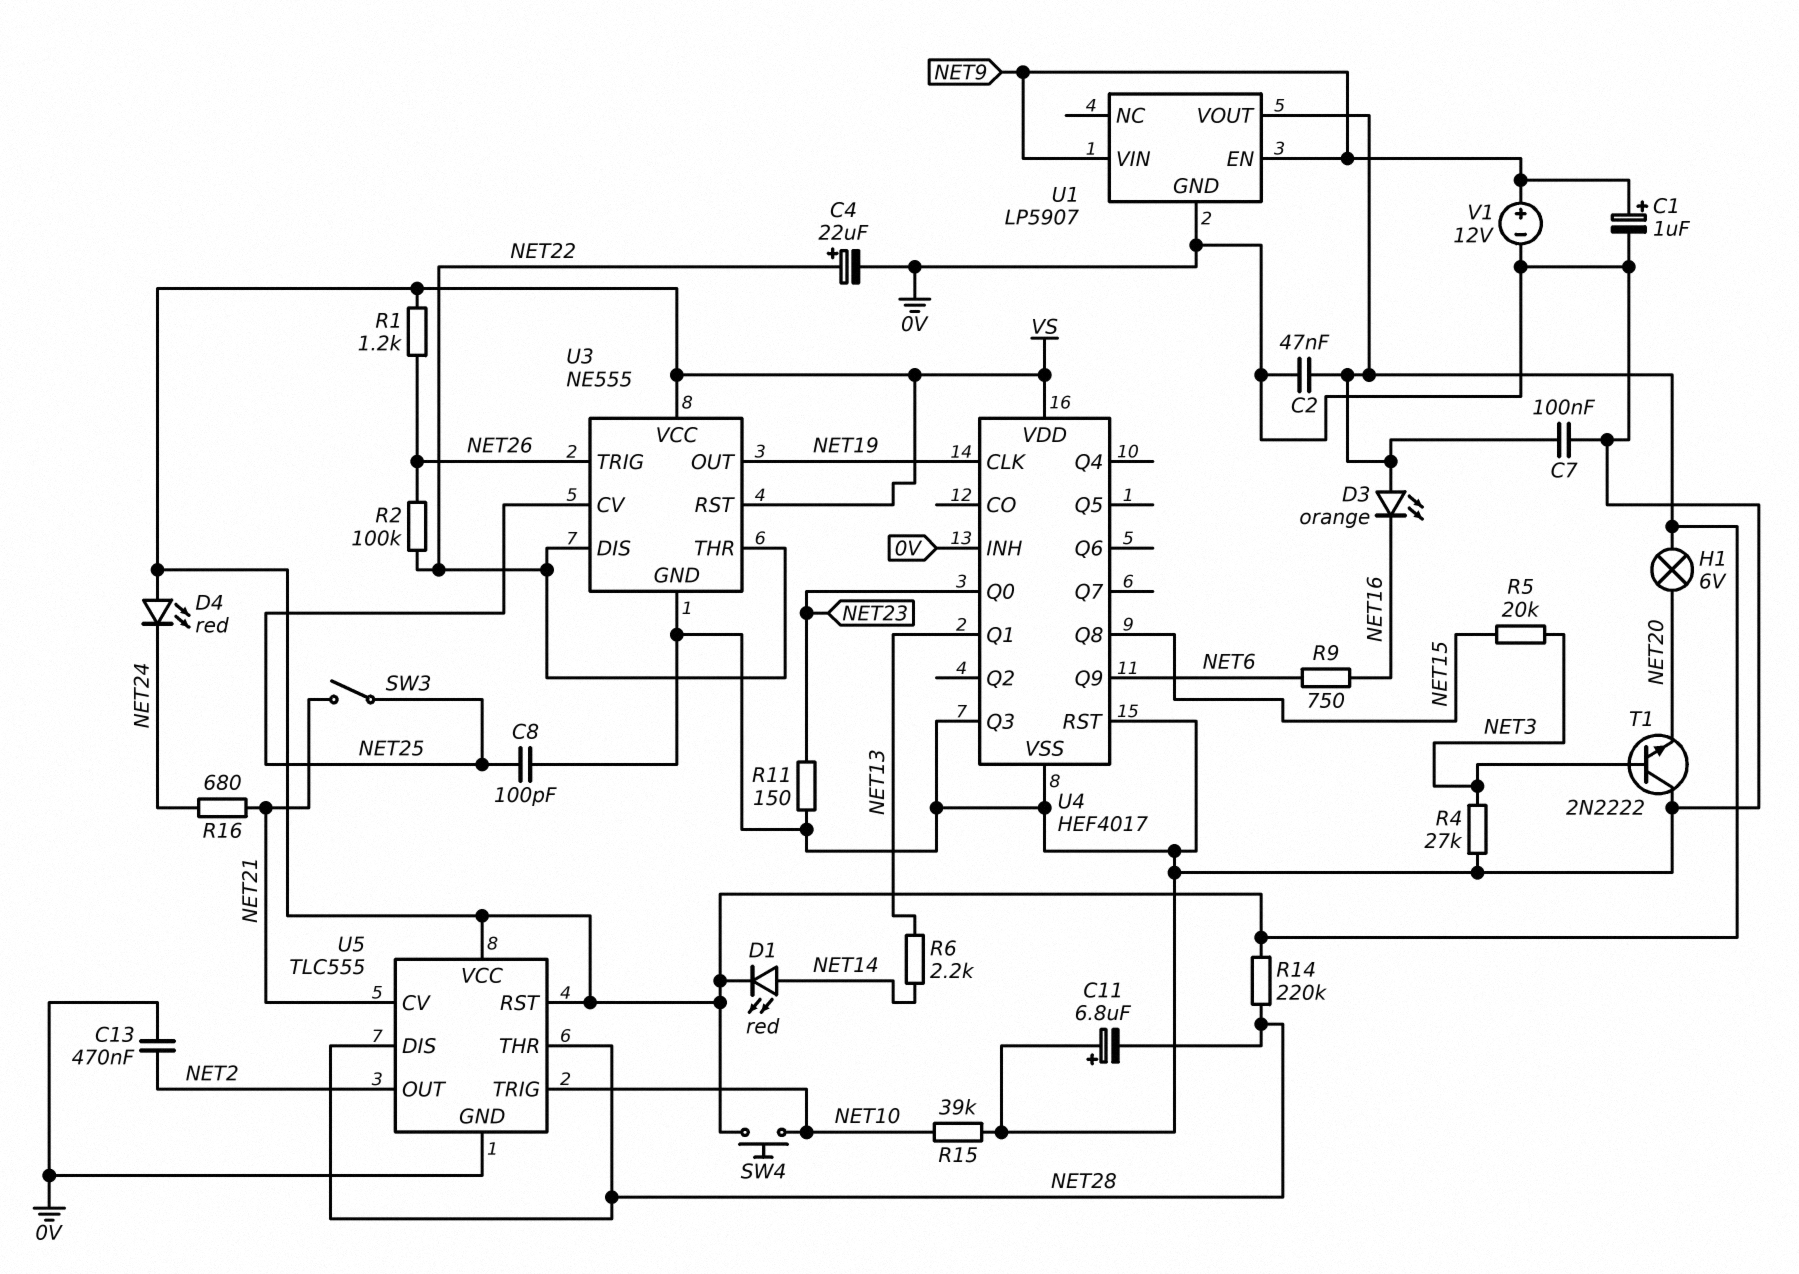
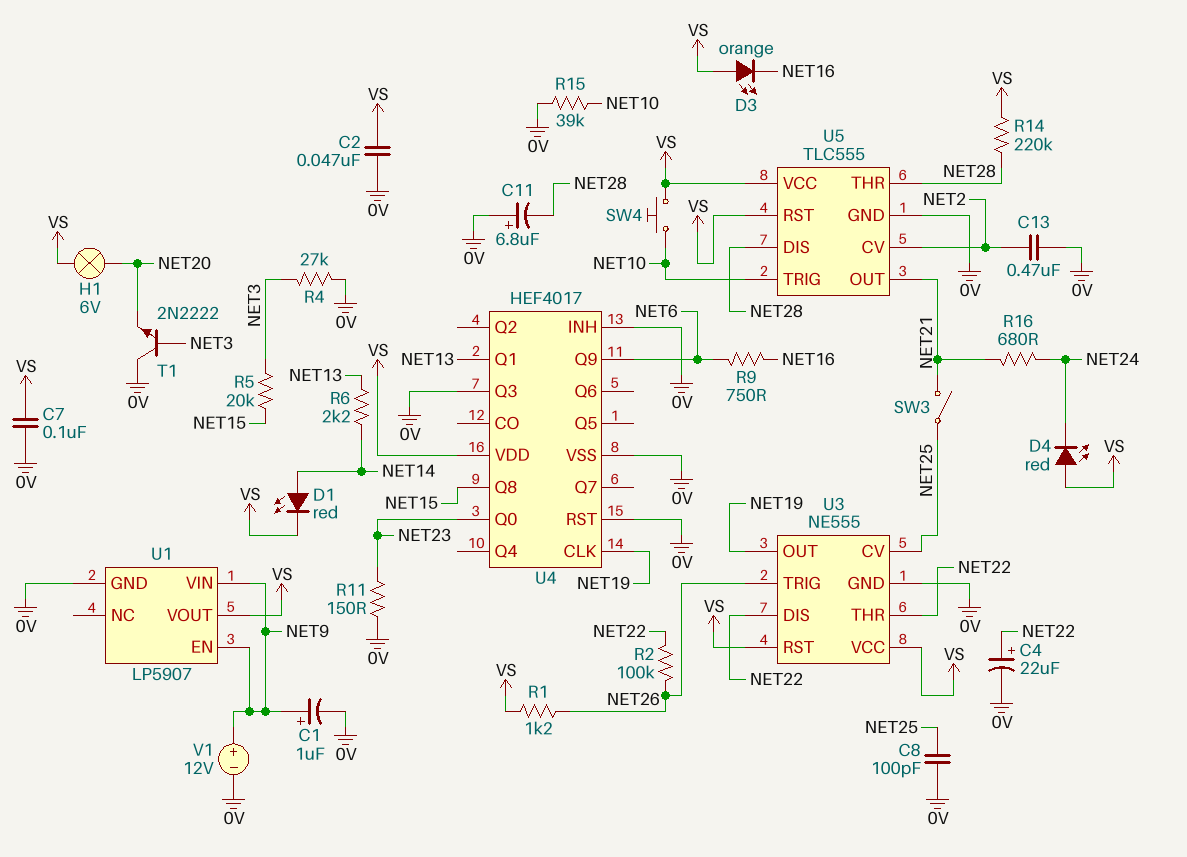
U5 pin CV: NET21 -> NET2
U5 pin OUT: NET2 -> NET21

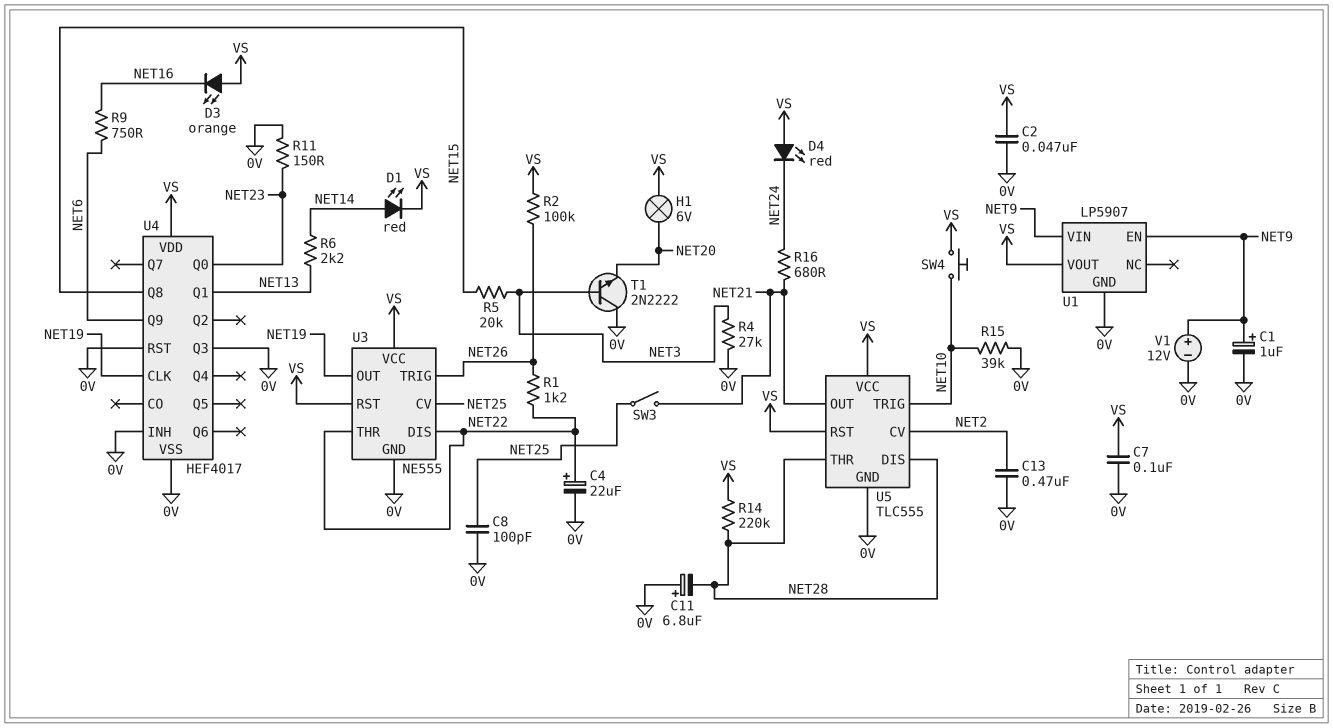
R1: 1.2k (NET26, VS) -> 1.2k (NET22, NET26)
R2: 100k (NET22, NET26) -> 100k (NET26, VS)

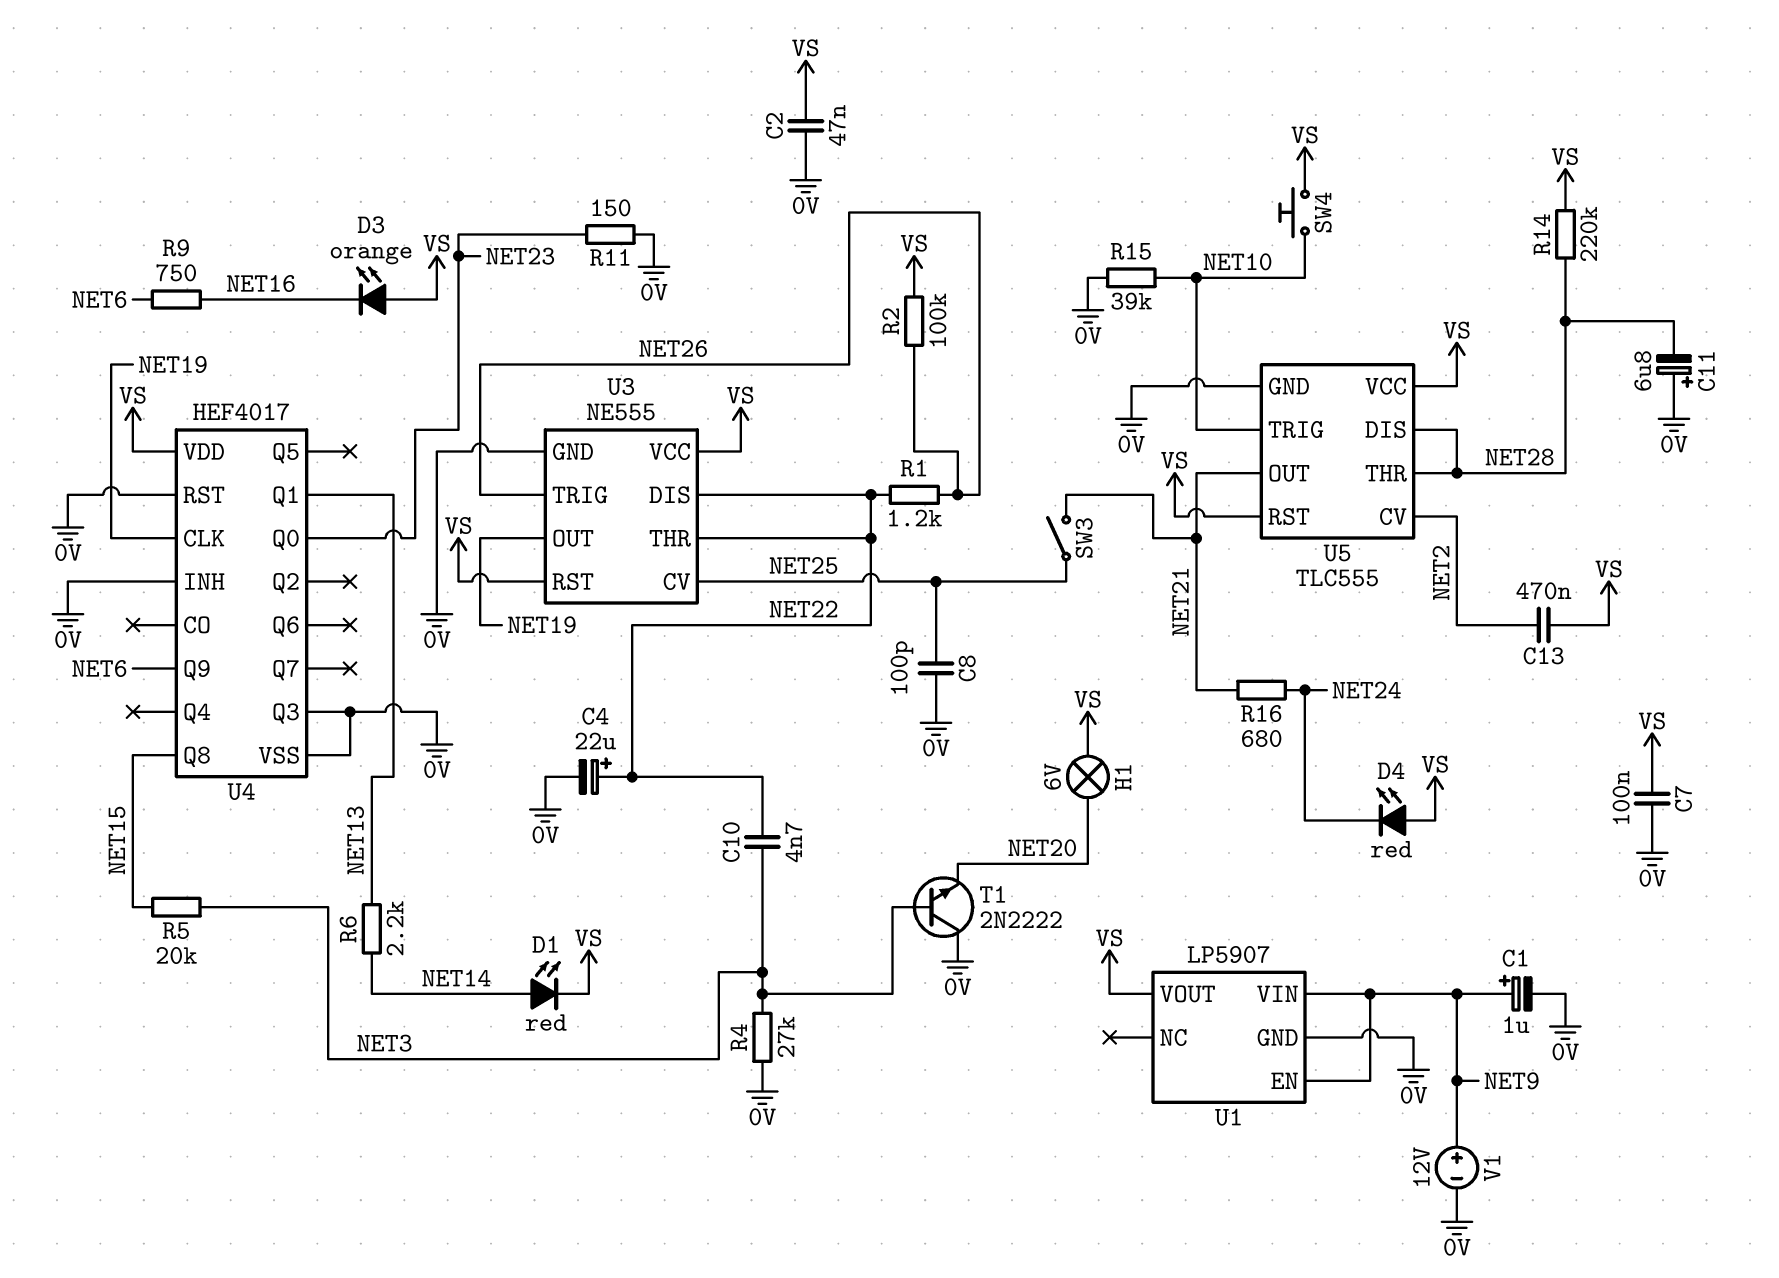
C10: none -> 4.7nF (NET3, NET22)
C13: 470nF (0V, NET2) -> 470nF (NET2, VS)

